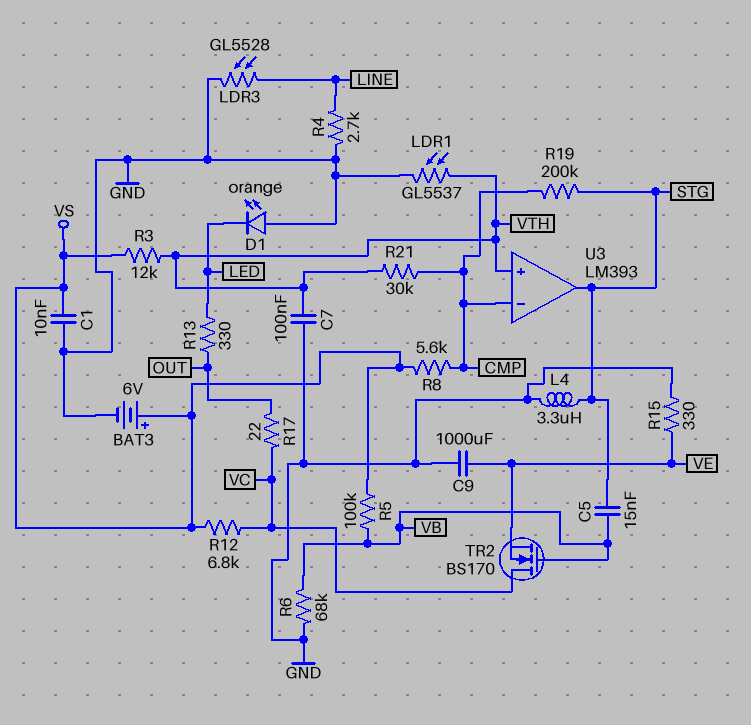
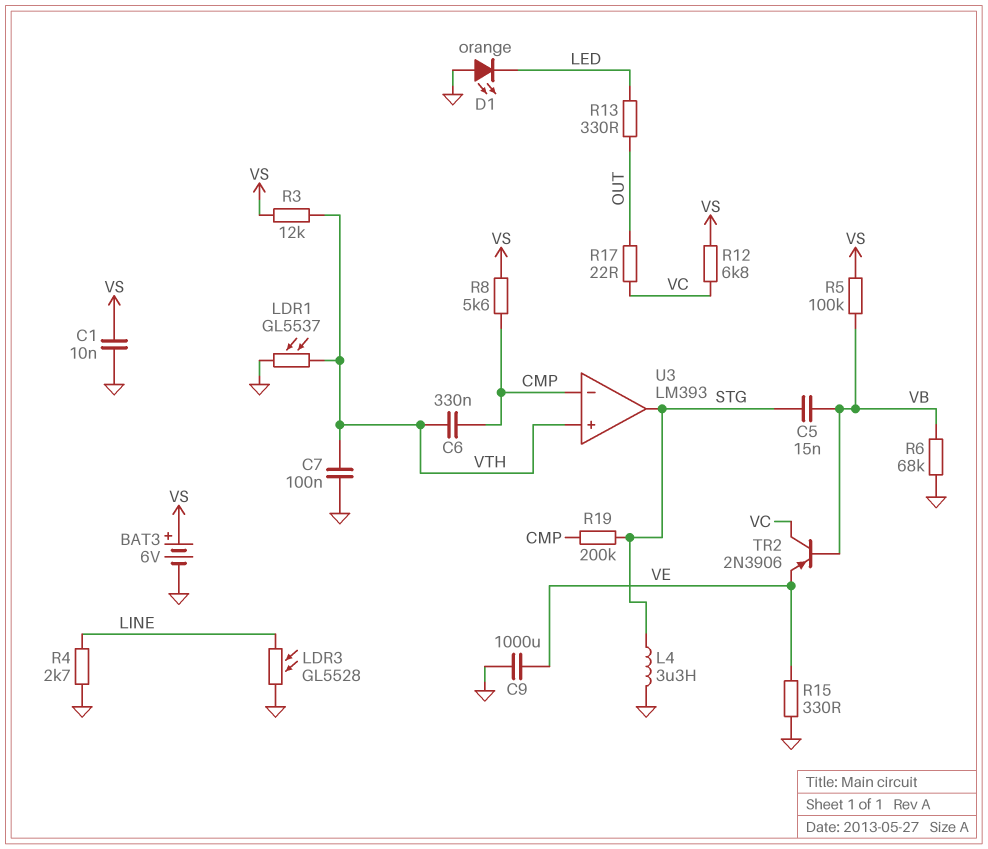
C6: none -> 330nF (CMP, VTH)
R21: 30k (CMP, VTH) -> none
TR2: NMOS BS170 (G VB, D VC, S VE) -> PNP 2N3906 (B VB, C VC, E VE)

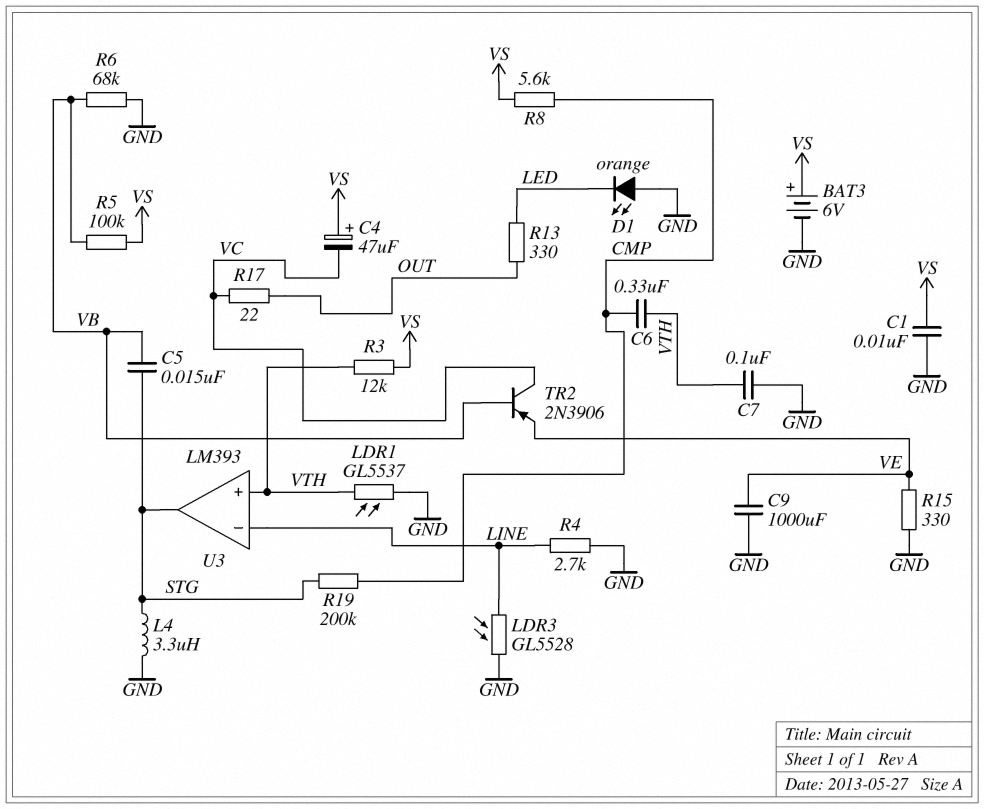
C4: none -> 47uF (plus VS, minus VC)
R12: 6.8k (VC, VS) -> none
U3 pin in-: CMP -> LINE

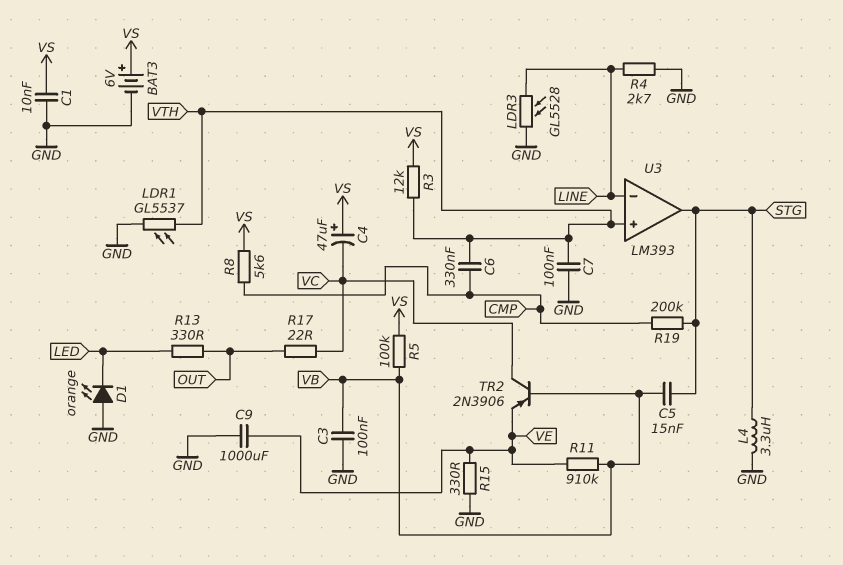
C3: none -> 100nF (GND, VB)
R6: 68k (GND, VB) -> none
R11: none -> 910k (VB, VE)

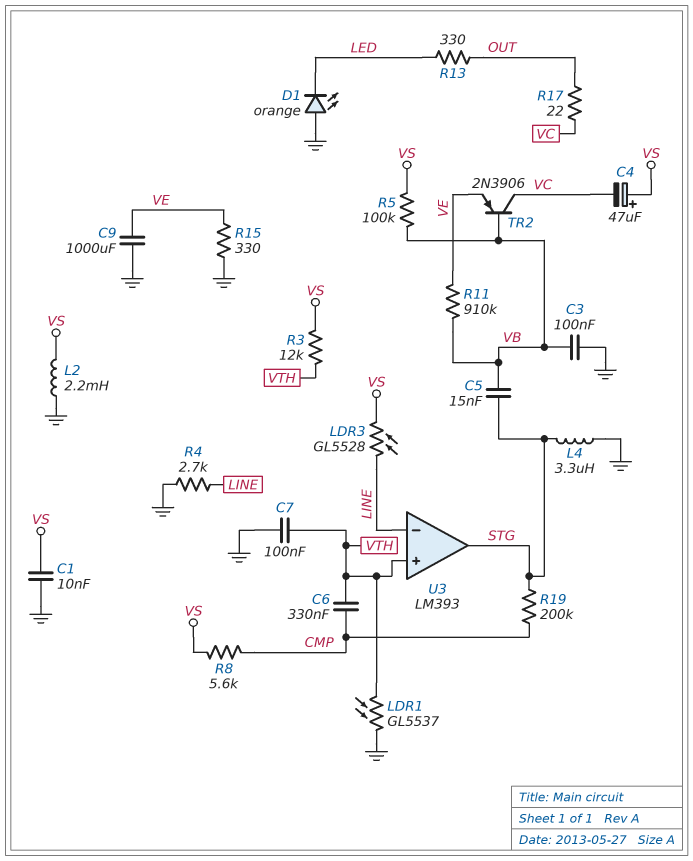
BAT3: 6V (plus VS, minus GND) -> none
L2: none -> 2.2mH (GND, VS)
LDR3: GL5528 (GND, LINE) -> GL5528 (LINE, VS)

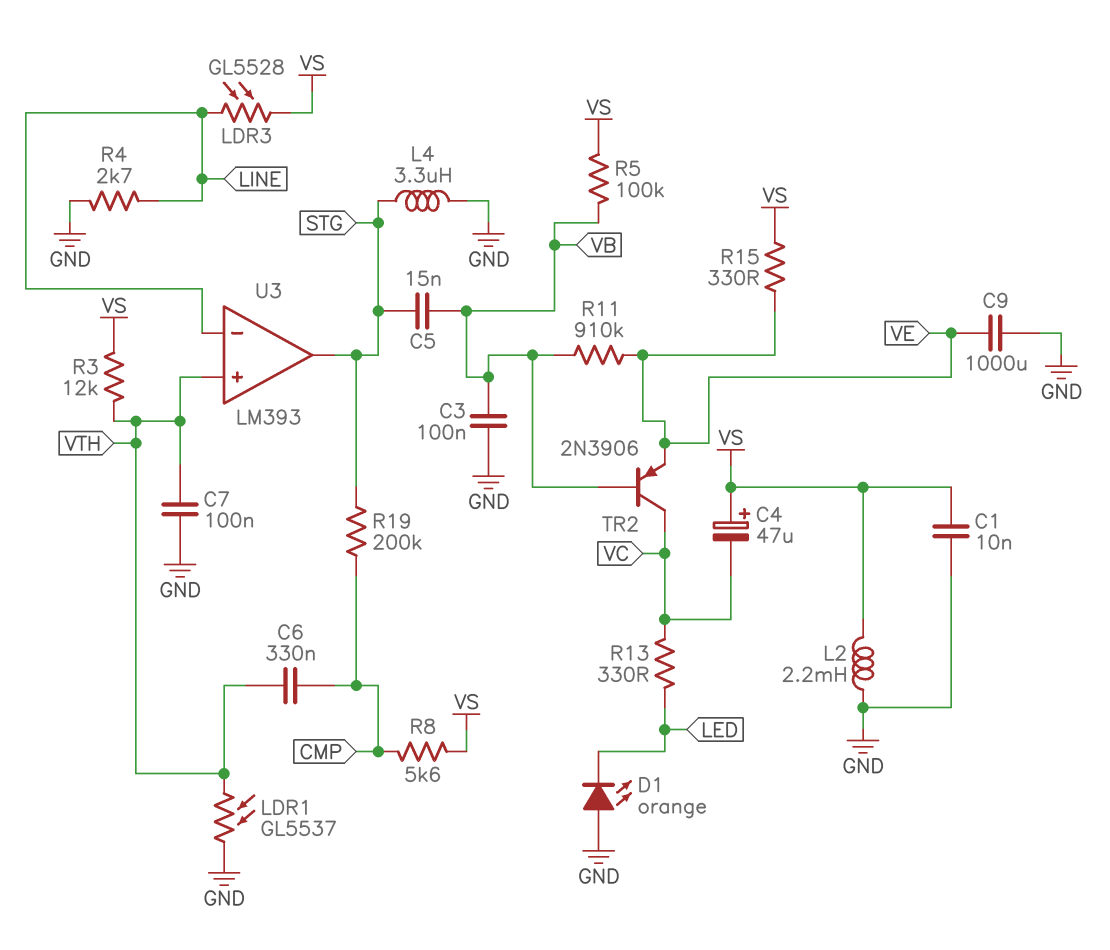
R13: 330 (LED, OUT) -> 330 (LED, VC)
R15: 330 (GND, VE) -> 330 (VE, VS)
R17: 22 (OUT, VC) -> none

